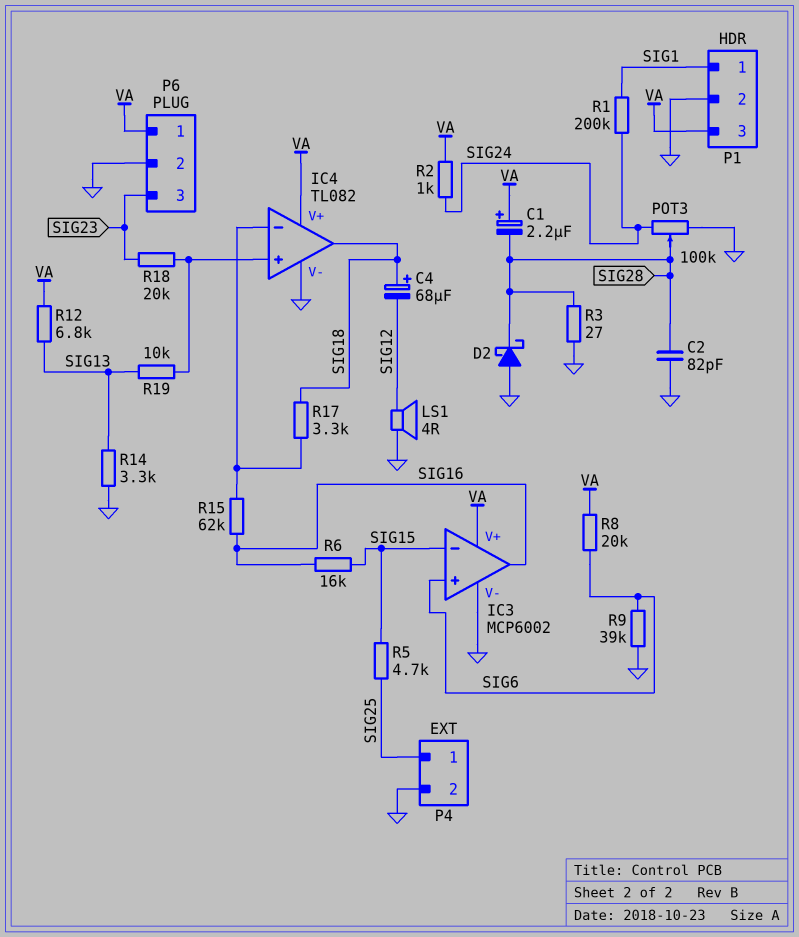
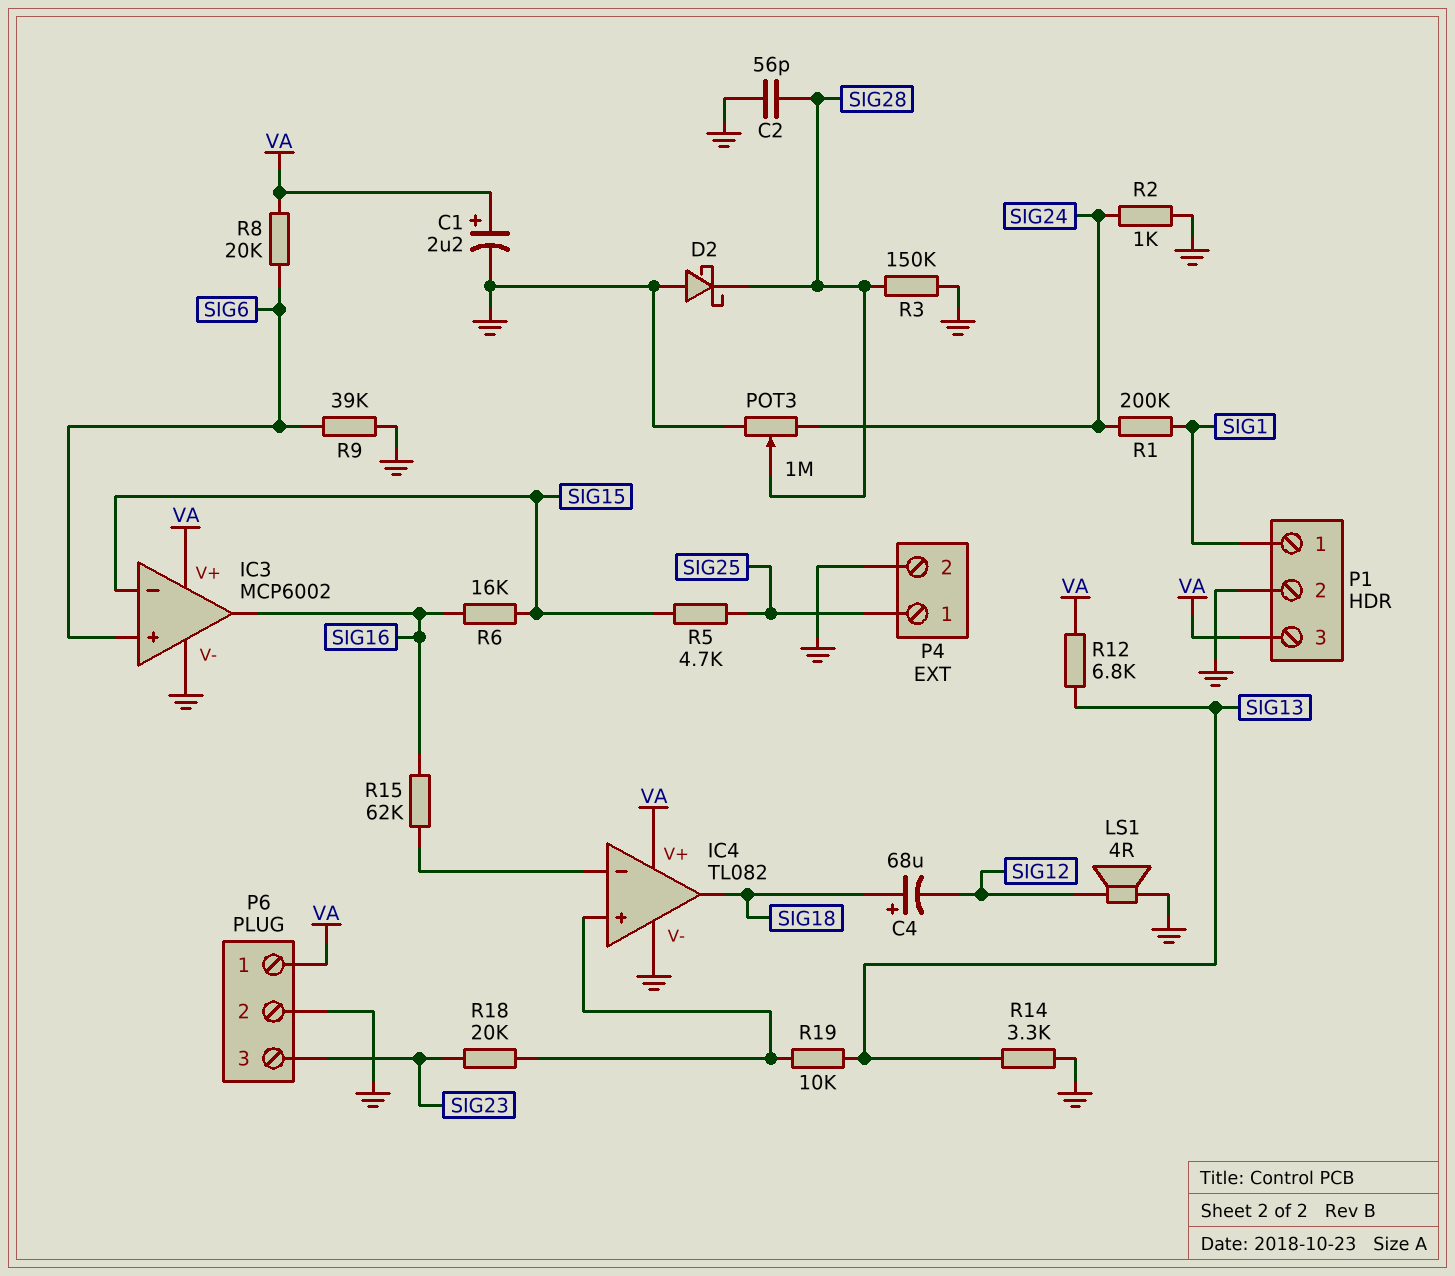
C1: 2.2uF (plus VA, minus SIG28) -> 2.2uF (plus VA, minus GND)
C2: 82pF (GND, SIG28) -> 56pF (GND, SIG28)
POT3: 100k (GND, SIG24, wiper SIG28) -> 1M (GND, SIG24, wiper SIG28)
R2: 1k (SIG24, VA) -> 1k (GND, SIG24)
R3: 27 (GND, SIG28) -> 150k (GND, SIG28)
R17: 3.3k (IC4/in-, SIG18) -> none

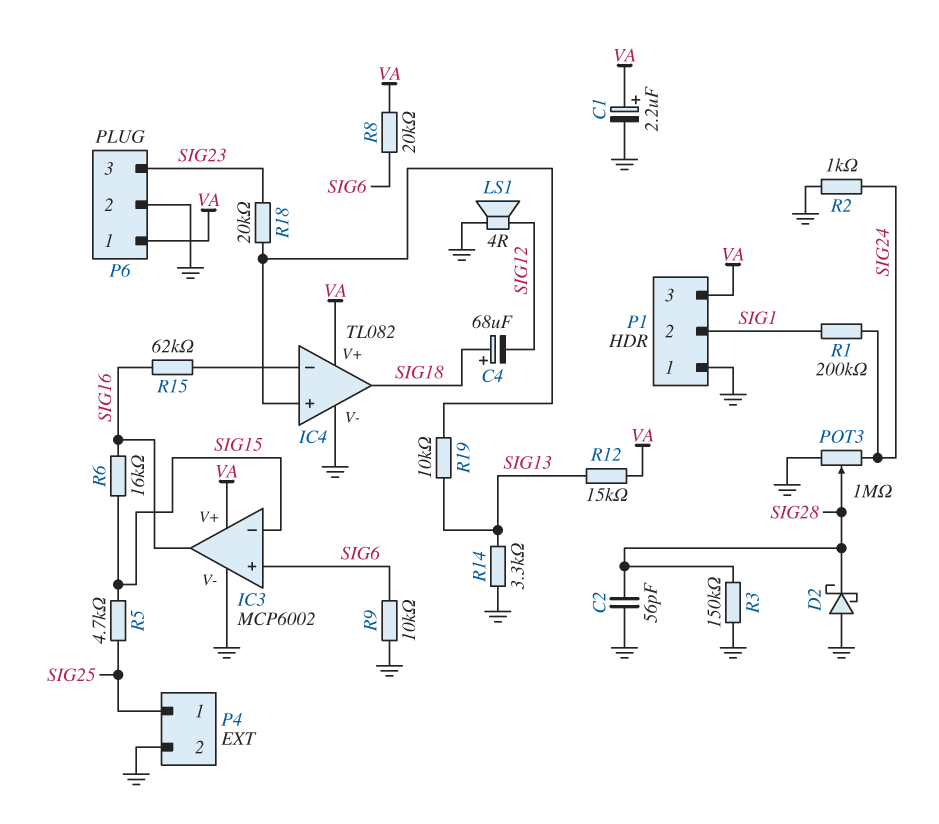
P1 pin 1: SIG1 -> GND
P1 pin 2: GND -> SIG1
R9: 39k (GND, SIG6) -> 10k (GND, SIG6)
R12: 6.8k (SIG13, VA) -> 15k (SIG13, VA)

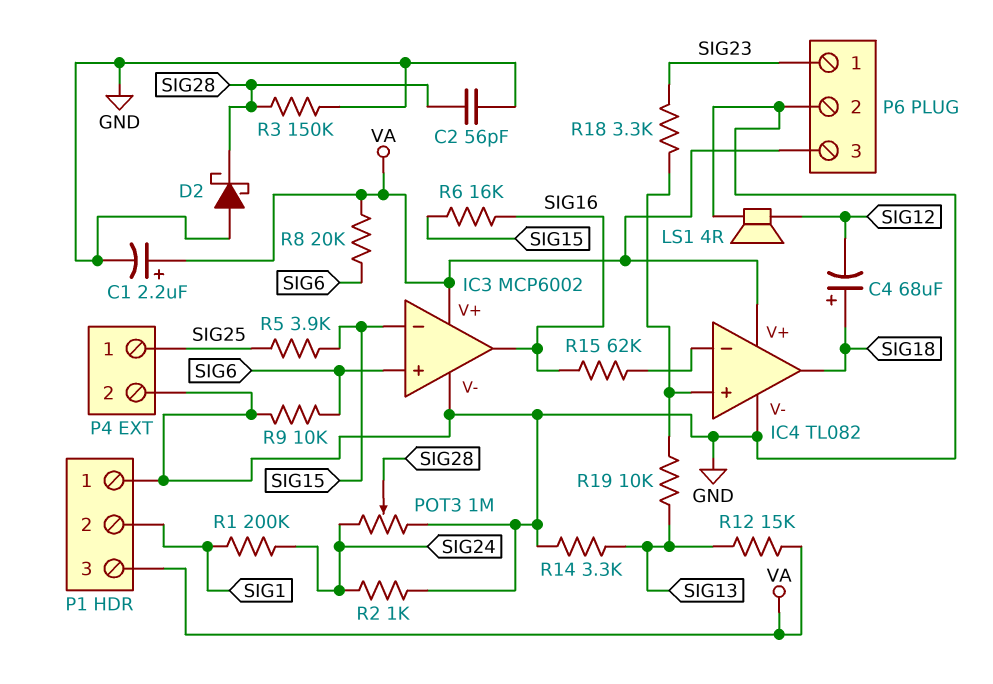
P6 pin 1: VA -> SIG23
P6 pin 3: SIG23 -> VA
R5: 4.7k (SIG15, SIG25) -> 3.9k (SIG15, SIG25)
R18: 20k (IC4/in+, SIG23) -> 3.3k (IC4/in+, SIG23)

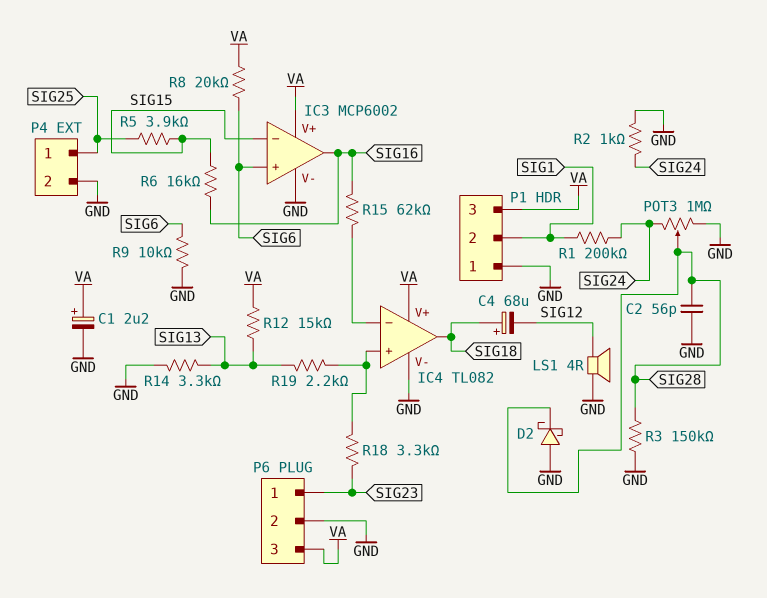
R19: 10k (IC4/in+, SIG13) -> 2.2k (IC4/in+, SIG13)

